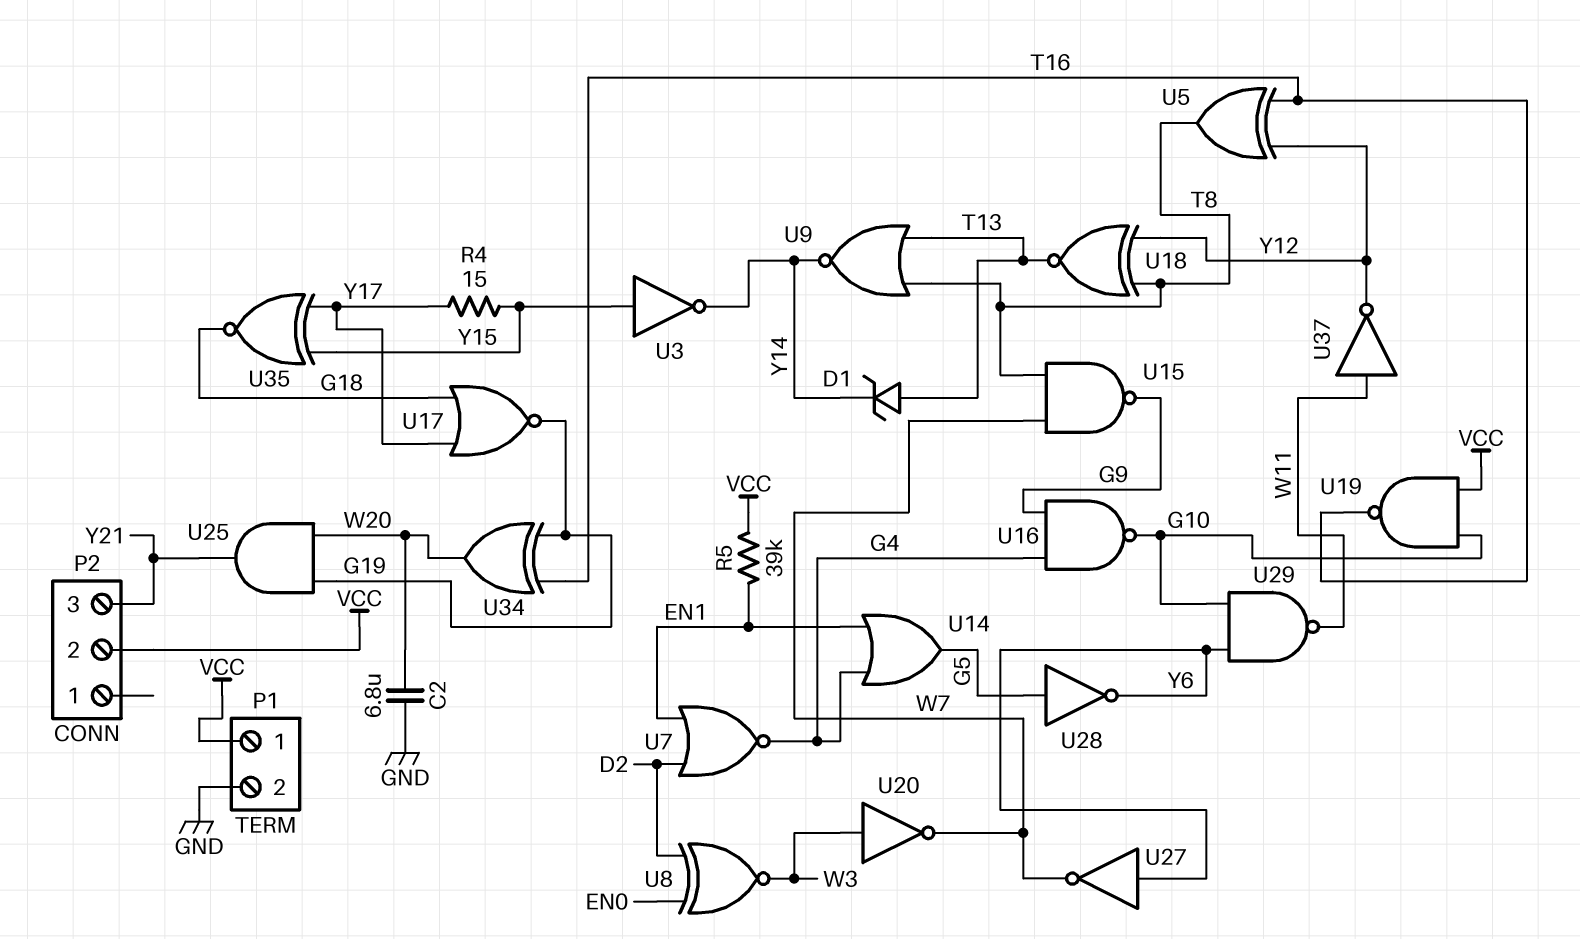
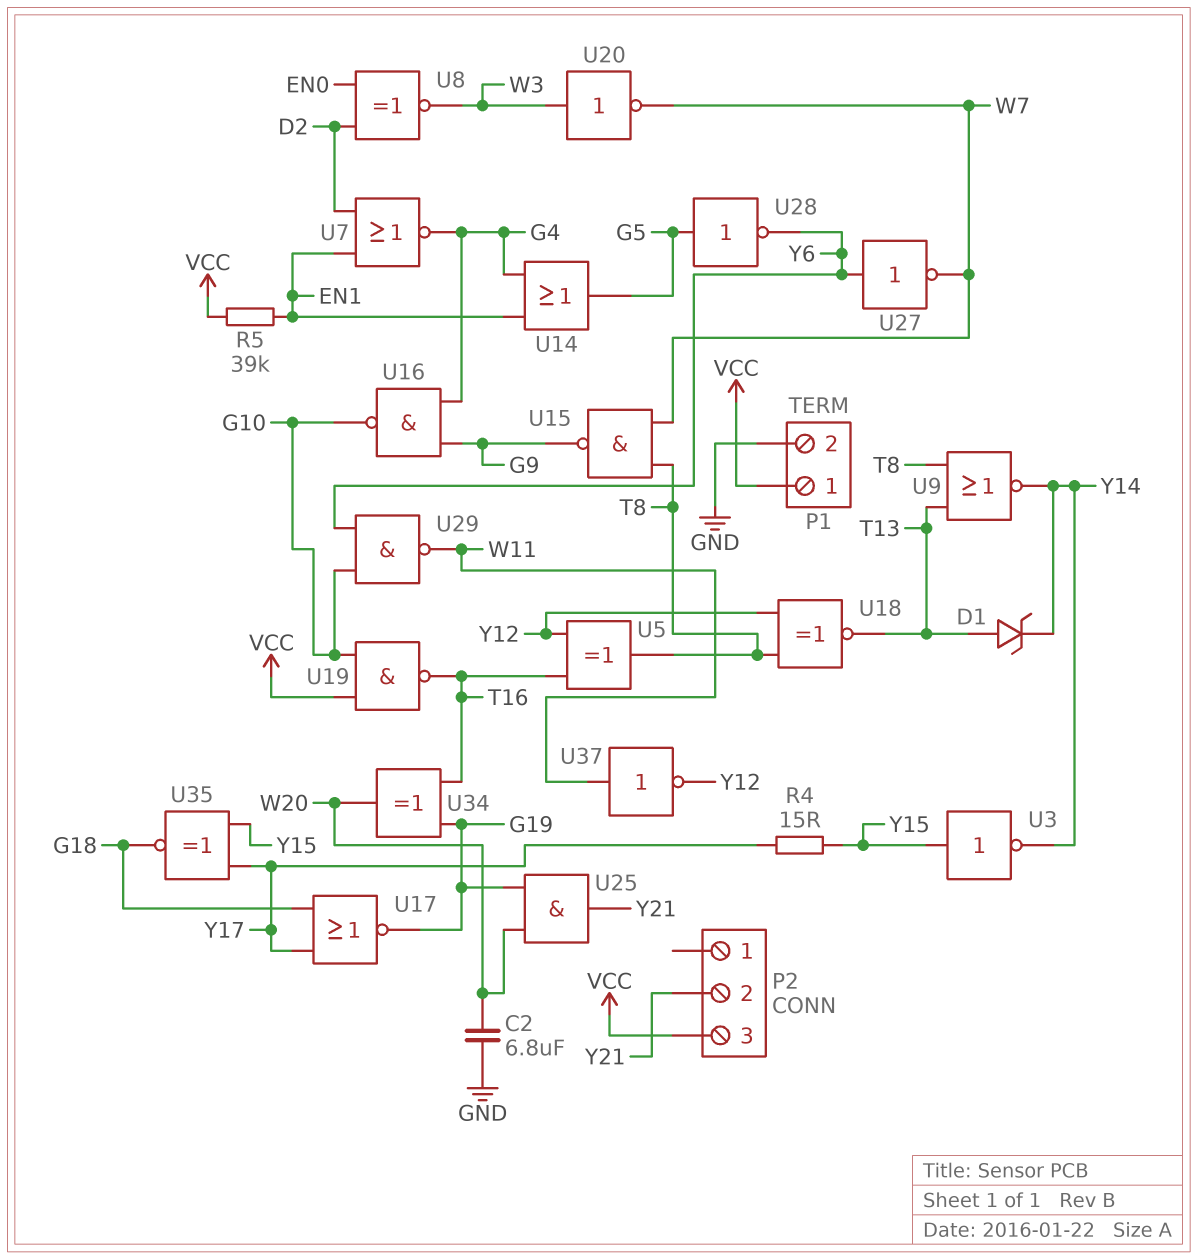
P2 pin 2: VCC -> Y21
P2 pin 3: Y21 -> VCC

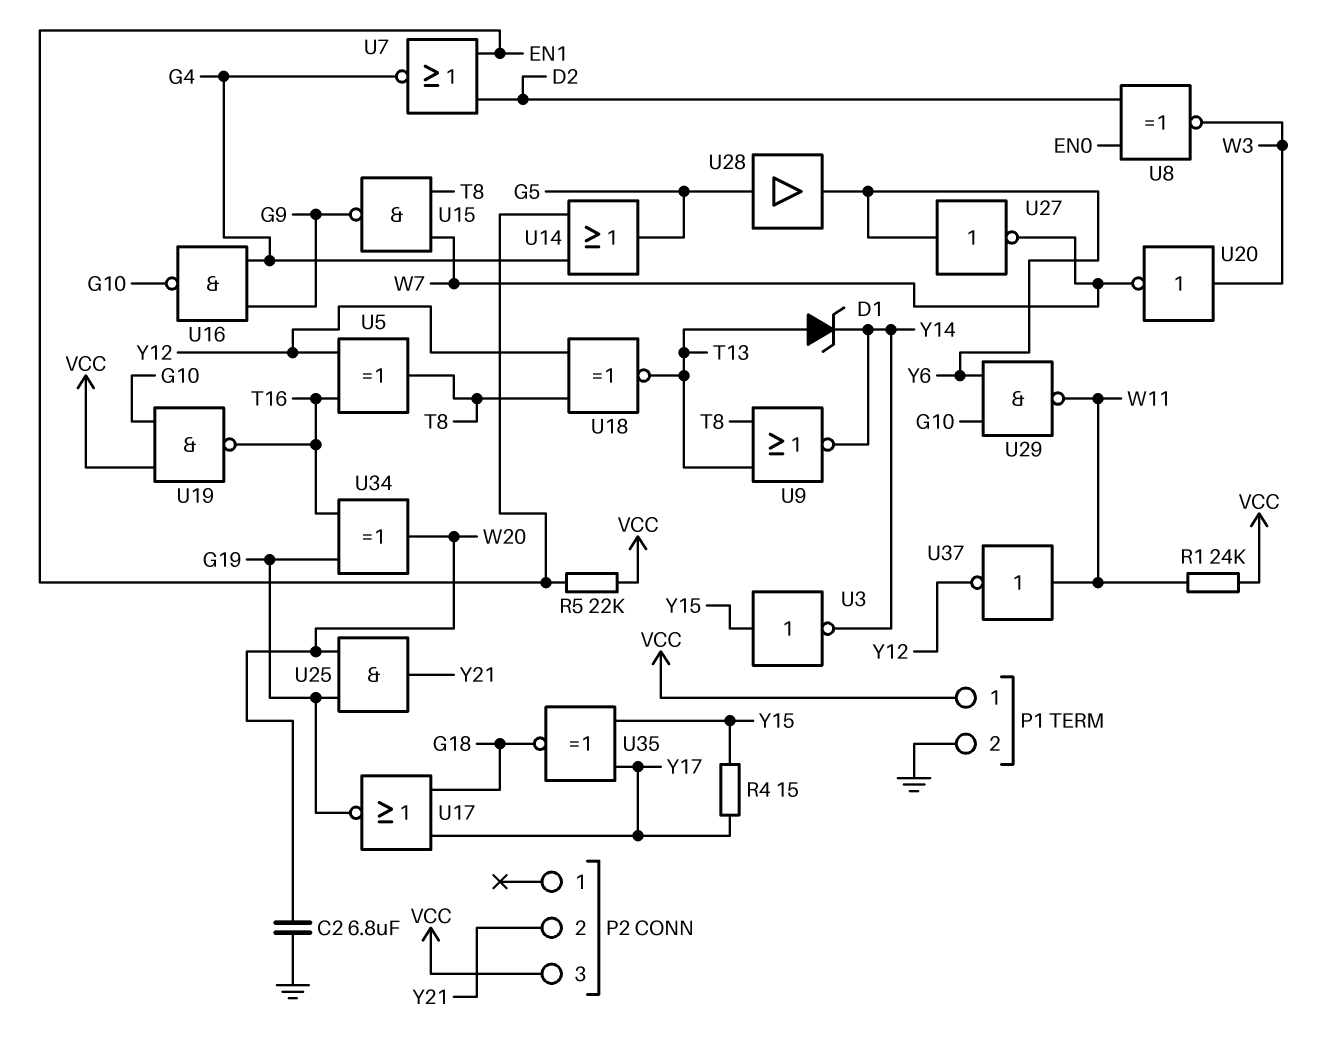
R1: none -> 24k (VCC, W11)
R5: 39k (EN1, VCC) -> 22k (EN1, VCC)
U28: NOT (in G5, out Y6) -> buffer (in G5, out Y6)

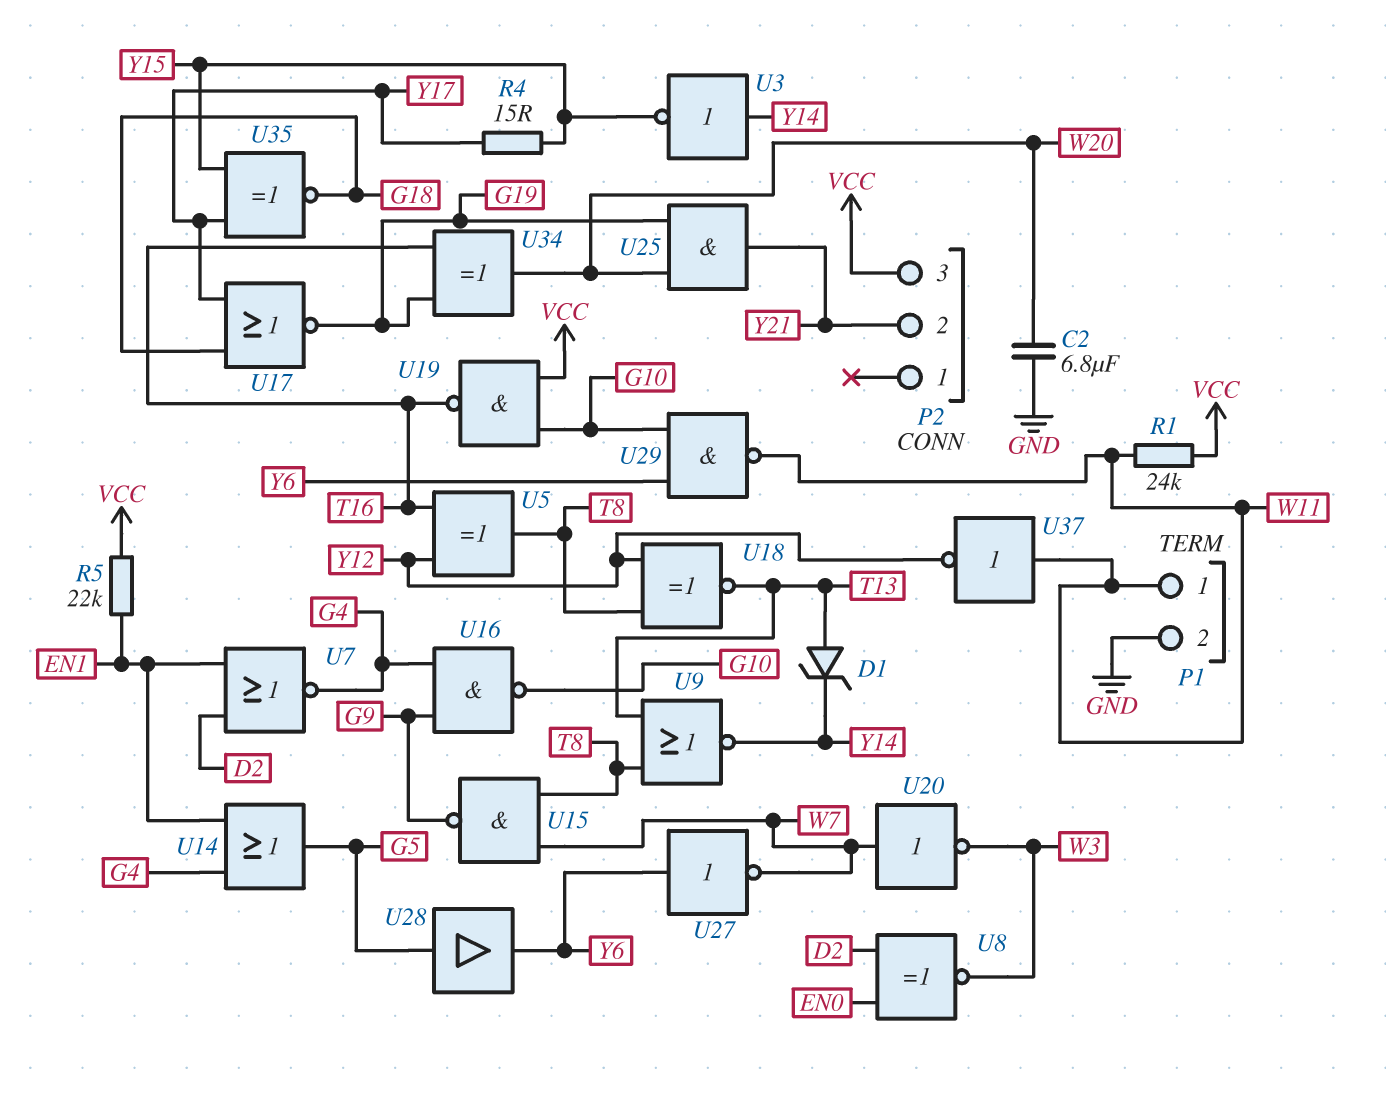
P1 pin 1: VCC -> W11
U3: NOT (in Y15, out Y14) -> NOT (in Y14, out Y15)
U20: NOT (in W3, out W7) -> NOT (in W7, out W3)

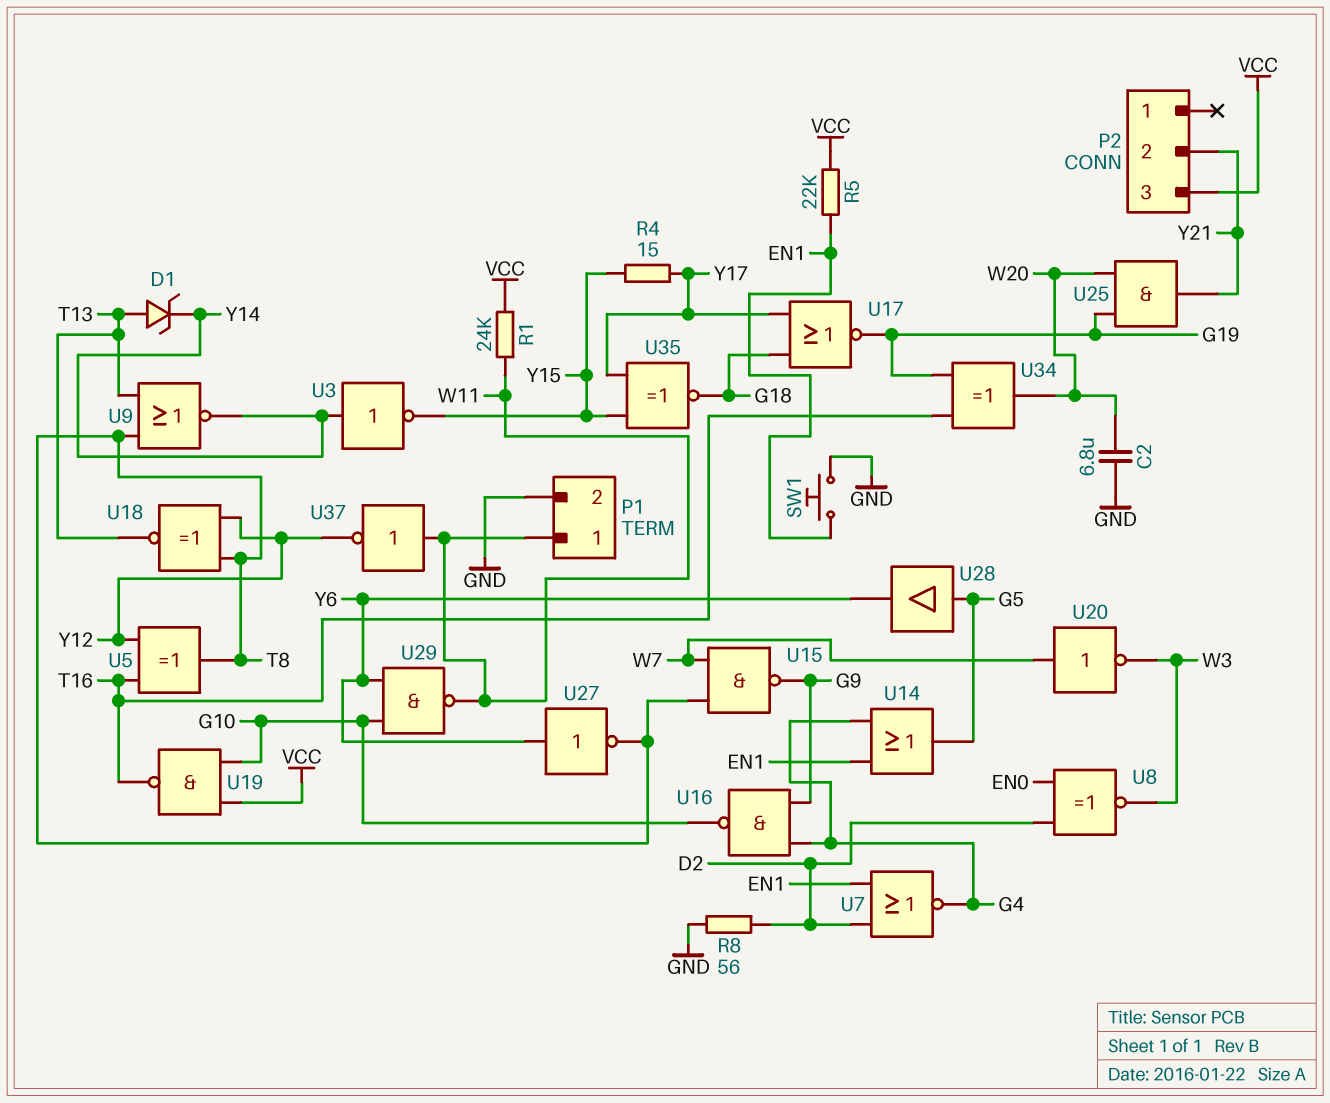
R8: none -> 56 (D2, GND)
SW1: none -> button (EN1, GND)
U27: NOT (in Y6, out W7) -> NOT (in Y6, out T8)

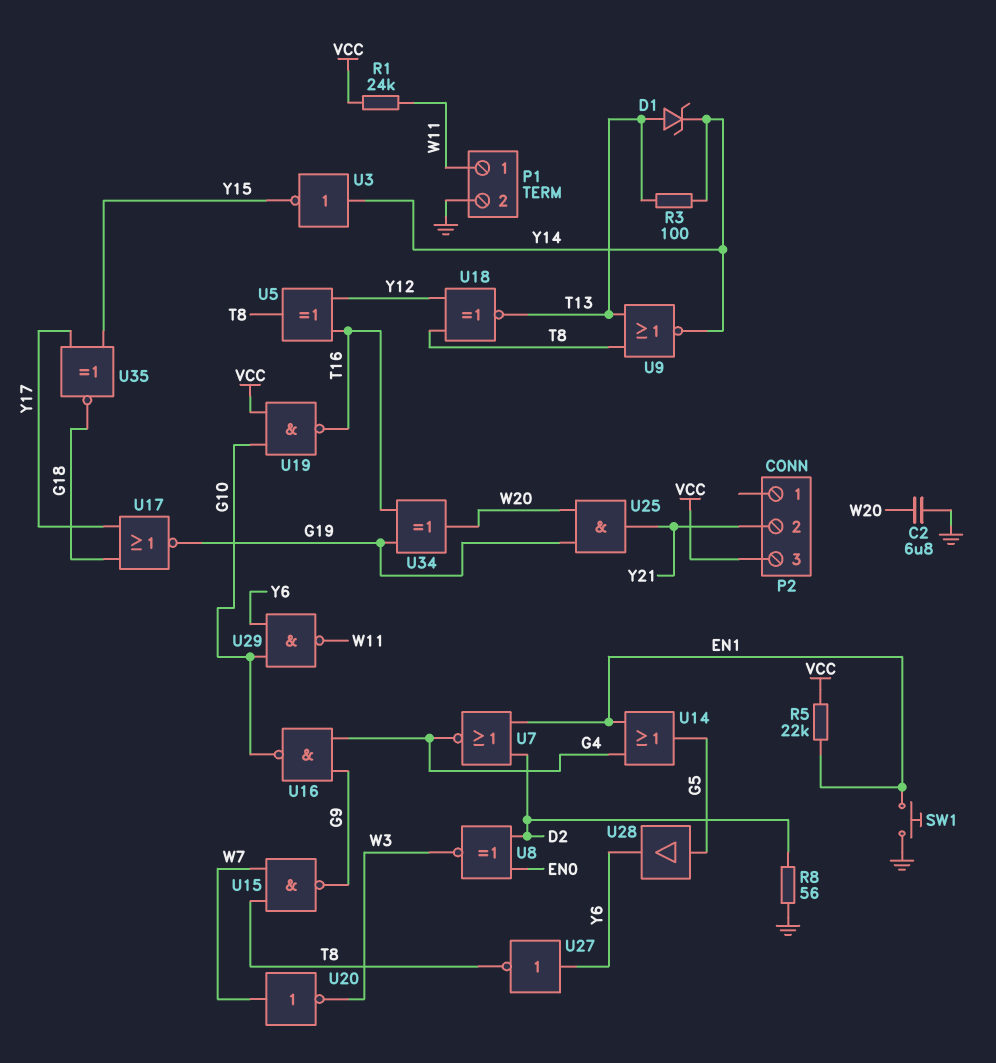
R3: none -> 100 (T13, Y14)
R4: 15 (Y15, Y17) -> none
U37: NOT (in W11, out Y12) -> none

